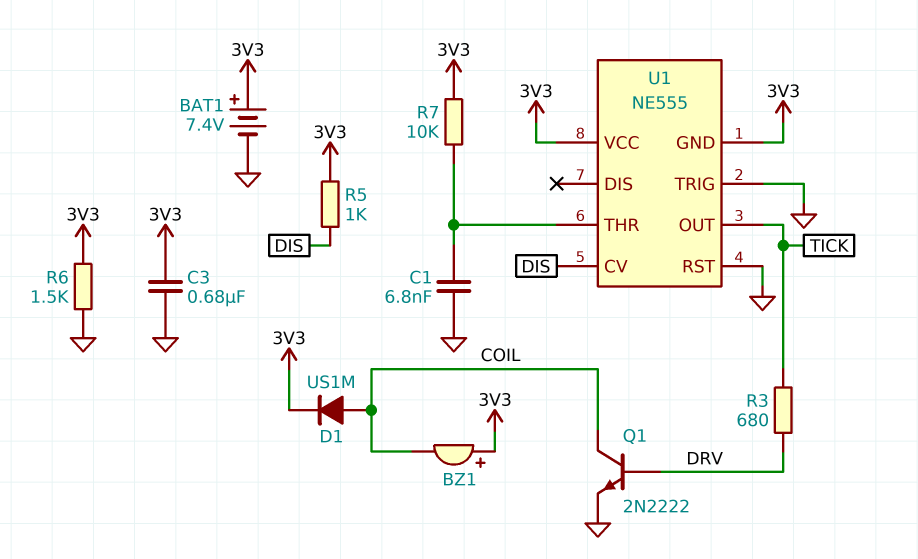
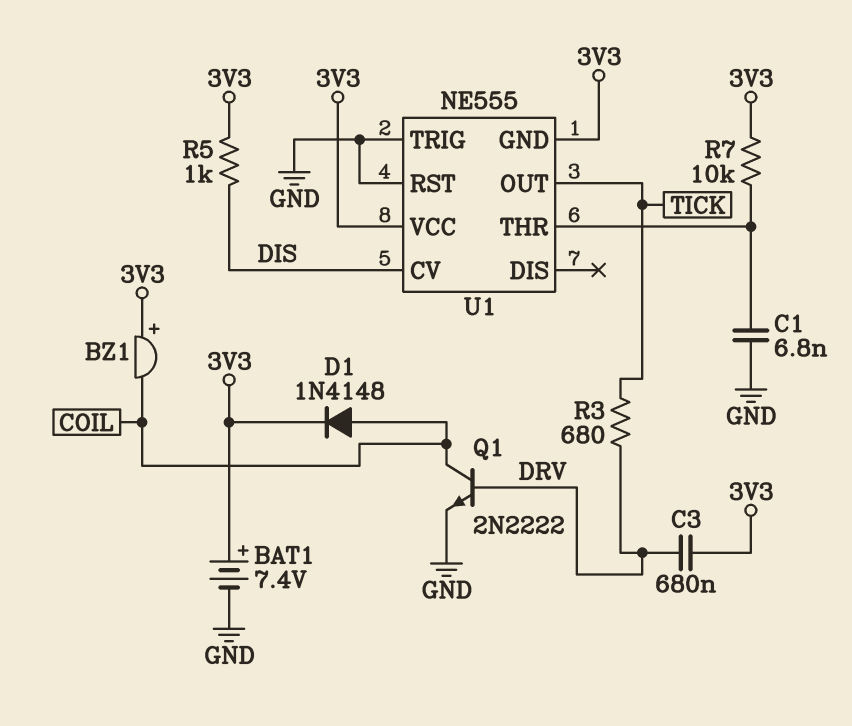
C3: 680nF (3V3, GND) -> 680nF (3V3, DRV)
D1: diode US1M (A COIL, K 3V3) -> diode 1N4148 (A COIL, K 3V3)
R6: 1.5k (3V3, GND) -> none

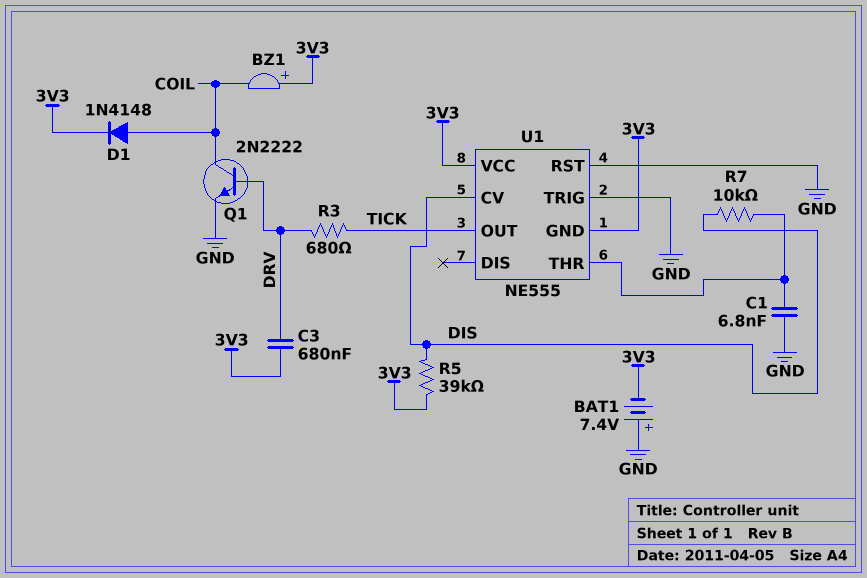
BAT1: 7.4V (plus 3V3, minus GND) -> 7.4V (plus GND, minus 3V3)
R5: 1k (3V3, DIS) -> 39k (3V3, DIS)
R7: 10k (3V3, U1/THR) -> 10k (DIS, U1/THR)

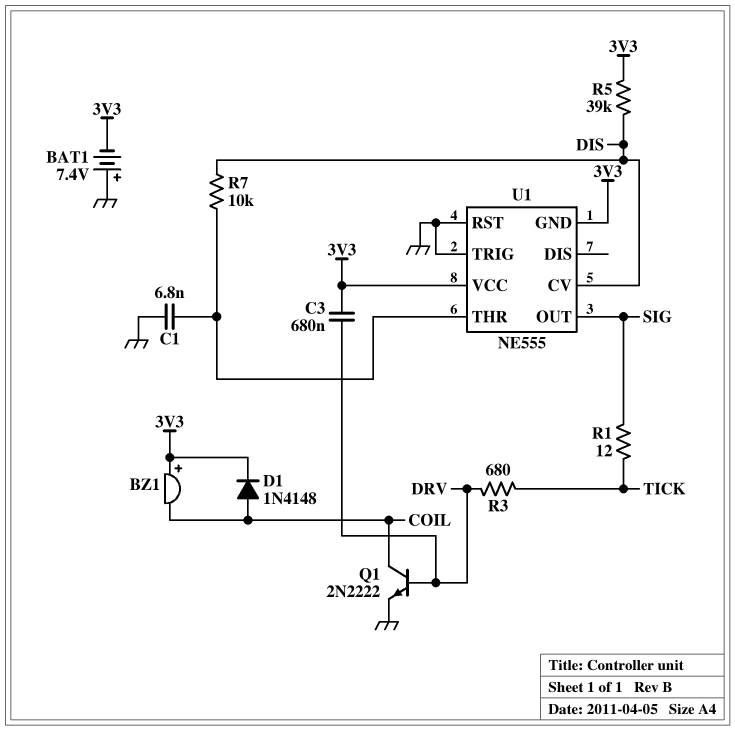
R1: none -> 12 (SIG, TICK)
U1 pin OUT: TICK -> SIG

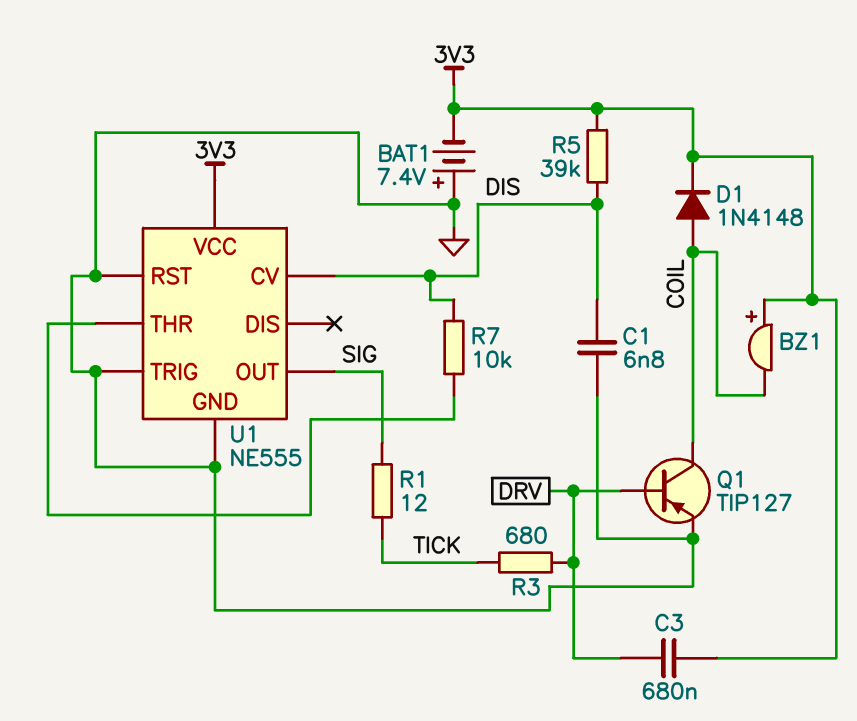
C1: 6.8nF (GND, U1/THR) -> 6.8nF (DIS, GND)
Q1: NPN 2N2222 (B DRV, C COIL, E GND) -> PNP TIP127 (B DRV, C COIL, E GND)
U1 pin GND: 3V3 -> GND

